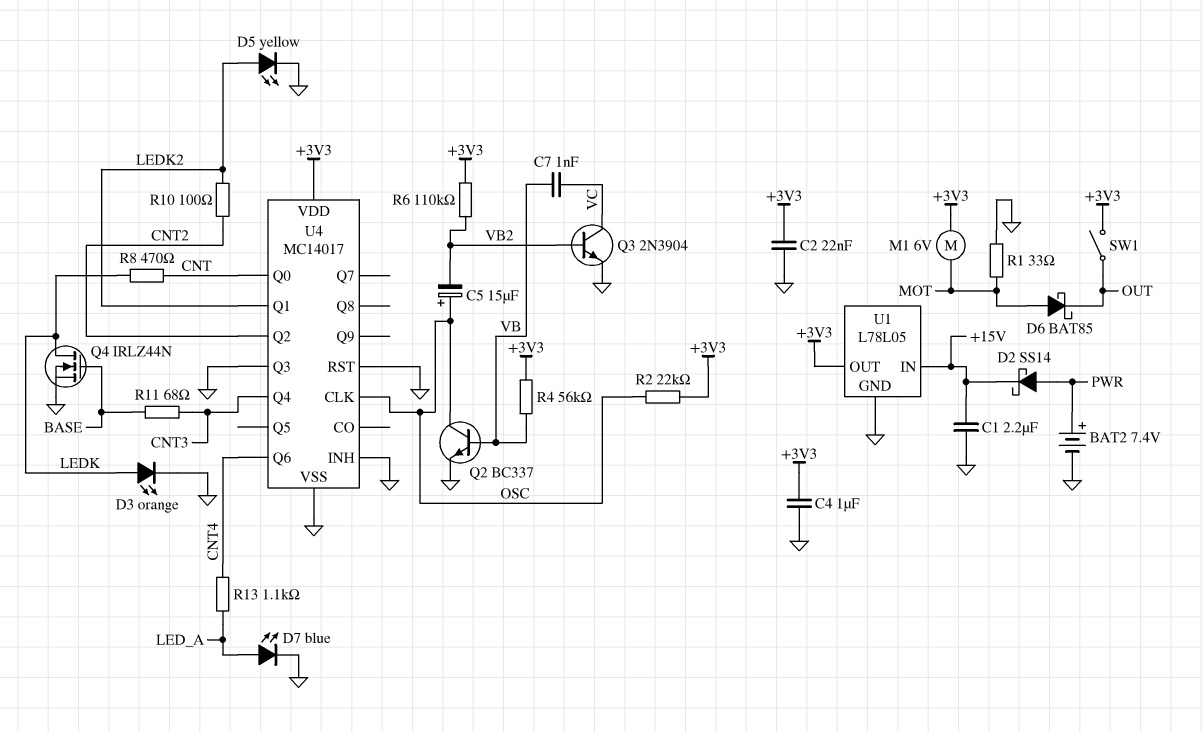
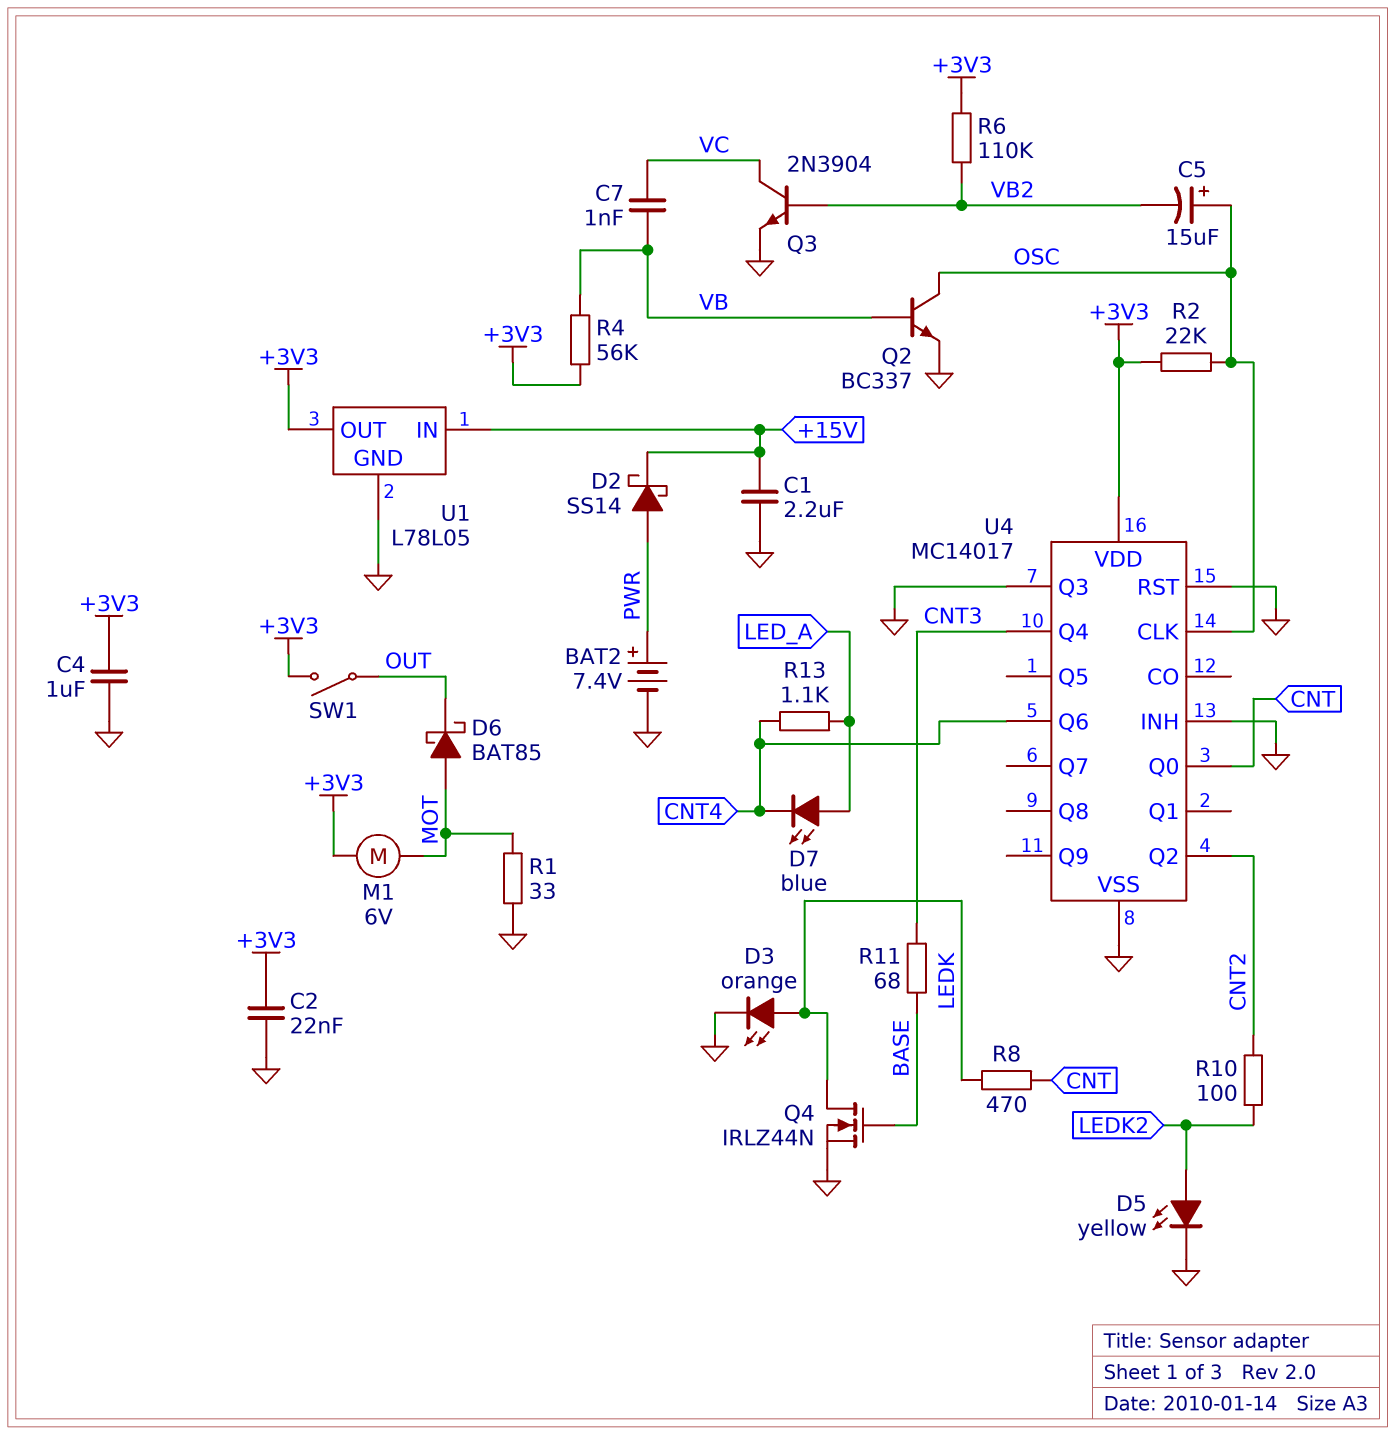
D7: LED blue (A LED_A, K GND) -> LED blue (A LED_A, K CNT4)
U4 pin Q1: LEDK2 -> none

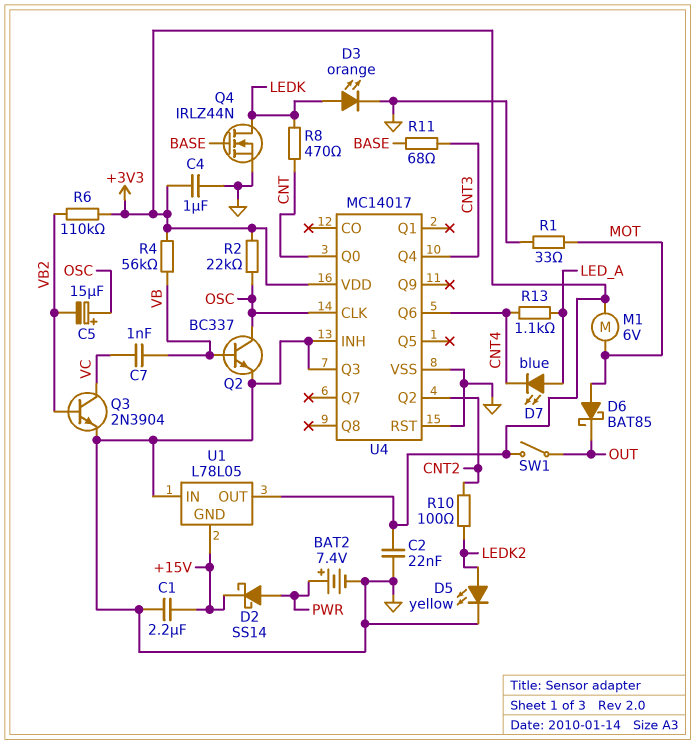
U1 pin GND: GND -> +15V
U1 pin IN: +15V -> GND

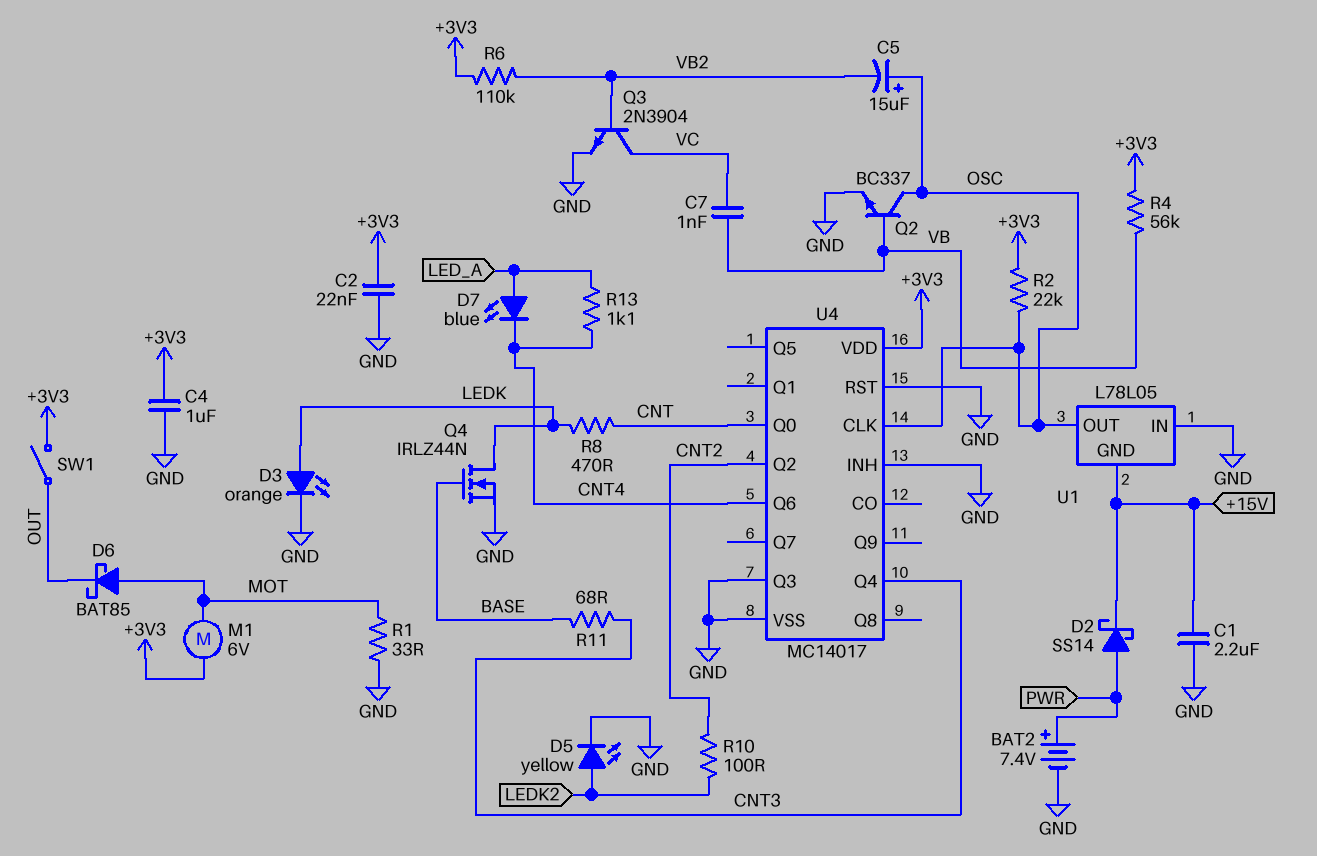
U1 pin OUT: +3V3 -> OSC

